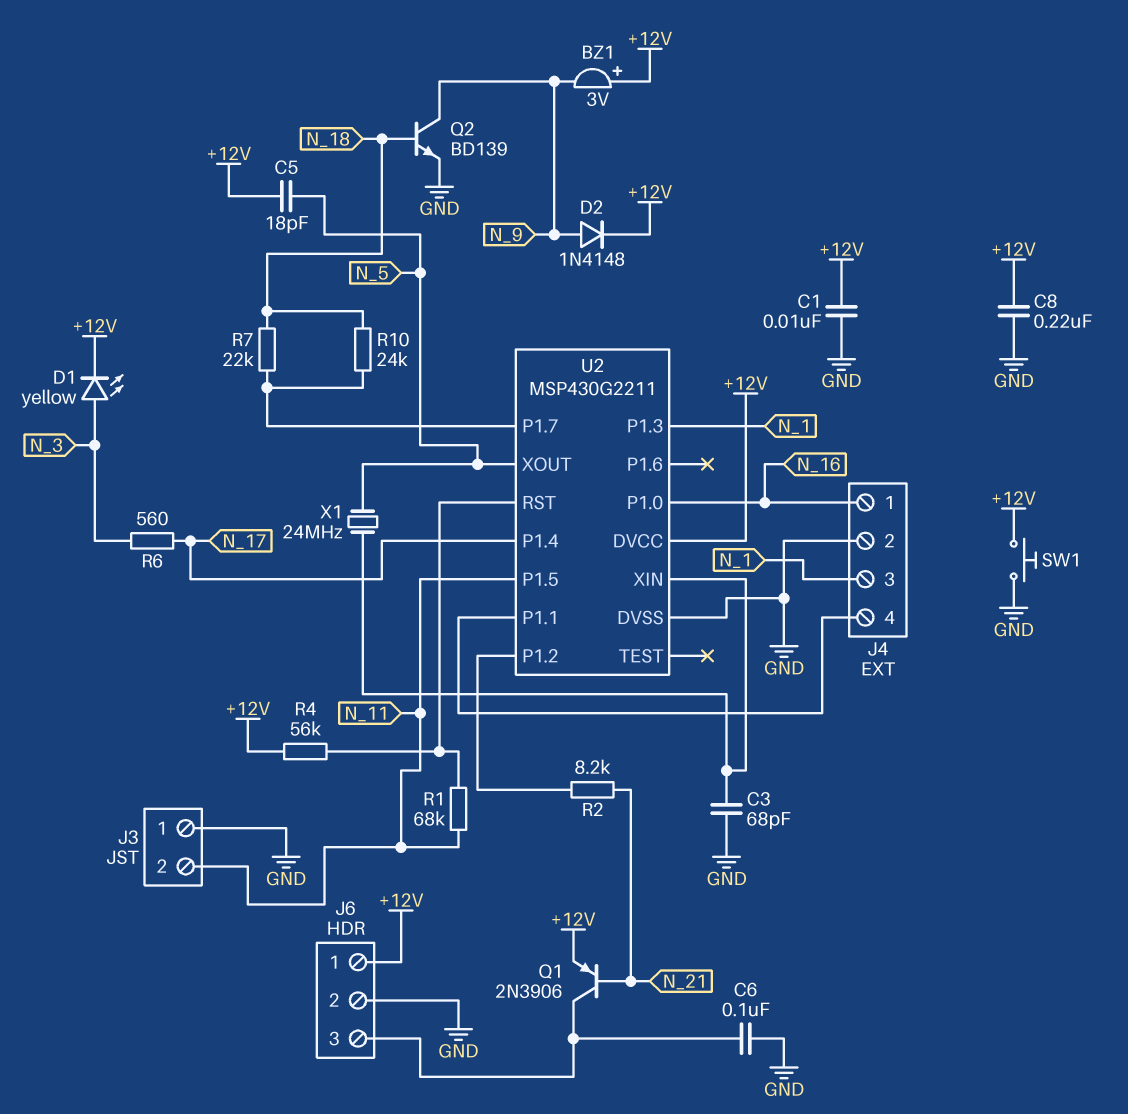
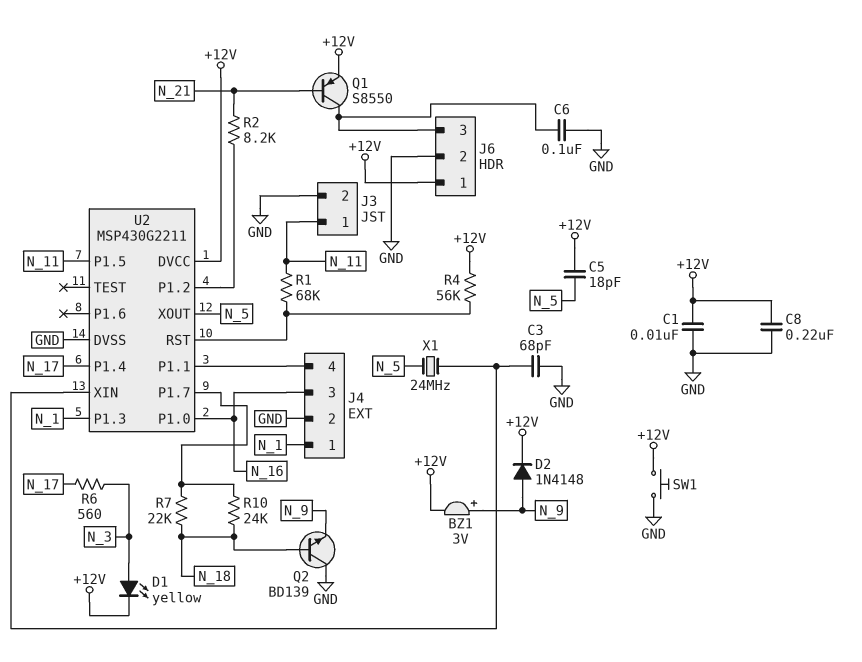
BZ1: buzzer 3V (plus +12V, minus N_9) -> buzzer 3V (plus N_9, minus +12V)
J3 pin 1: GND -> N_11
J3 pin 2: N_11 -> GND
J4 pin 1: N_16 -> N_1
J4 pin 3: N_1 -> N_16
Q1: PNP 2N3906 (B N_21, C J6/3, E +12V) -> PNP S8550 (B N_21, C J6/3, E +12V)
Q2: NPN BD139 (B N_18, C N_9, E GND) -> NPN BD139 (B N_18, C GND, E N_9)

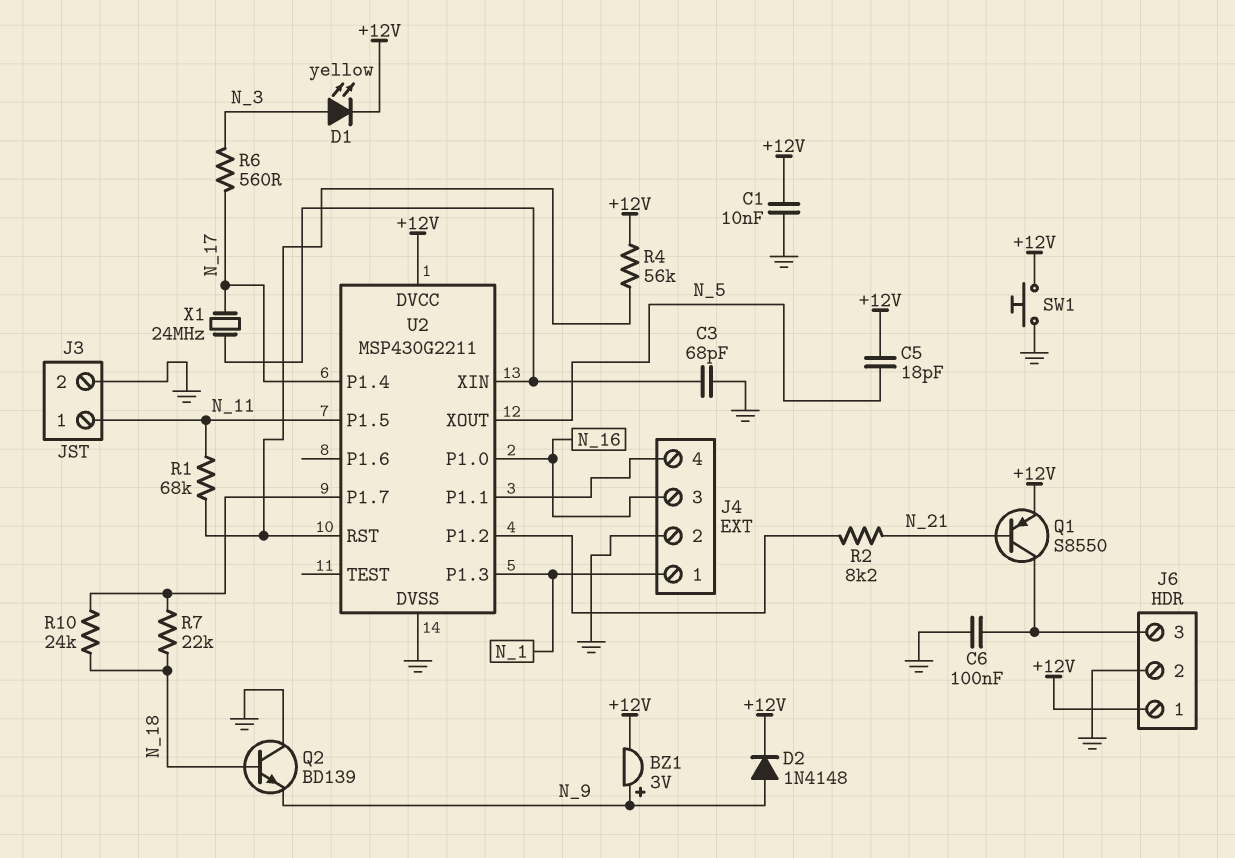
C8: 220nF (+12V, GND) -> none
X1: 24MHz (N_5, U2/XIN) -> 24MHz (N_17, U2/XIN)

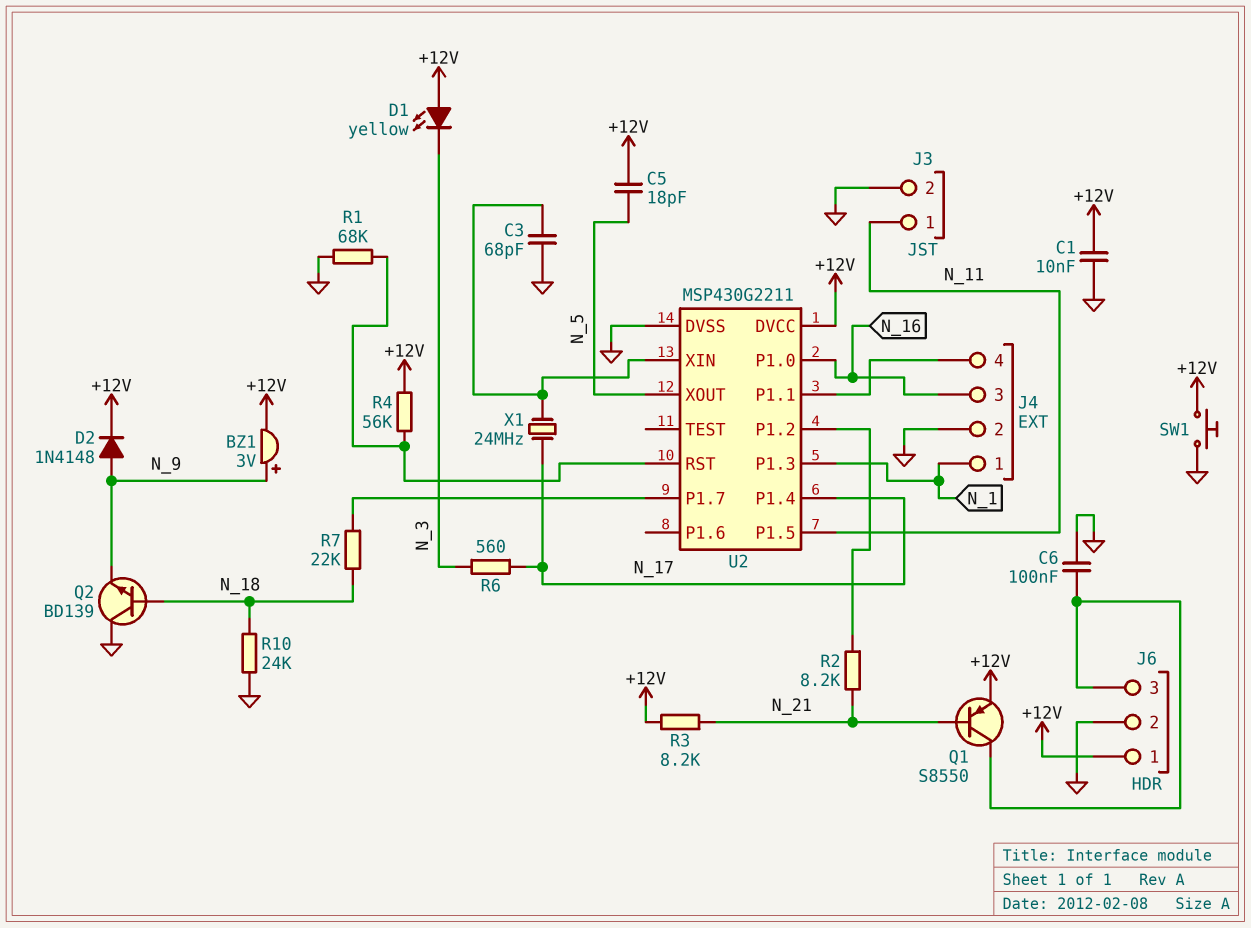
D1: LED yellow (A N_3, K +12V) -> LED yellow (A +12V, K N_3)
R1: 68k (N_11, U2/RST) -> 68k (GND, U2/RST)
R3: none -> 8.2k (+12V, N_21)
R10: 24k (N_18, U2/P1.7) -> 24k (GND, N_18)

